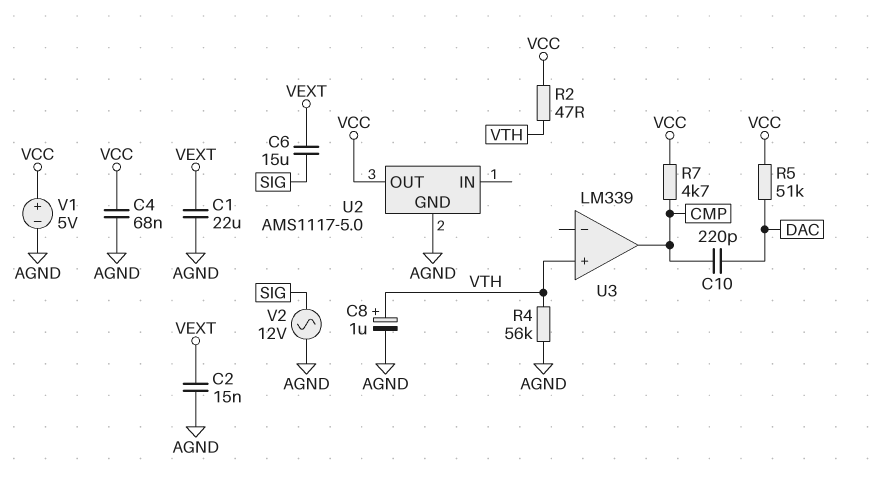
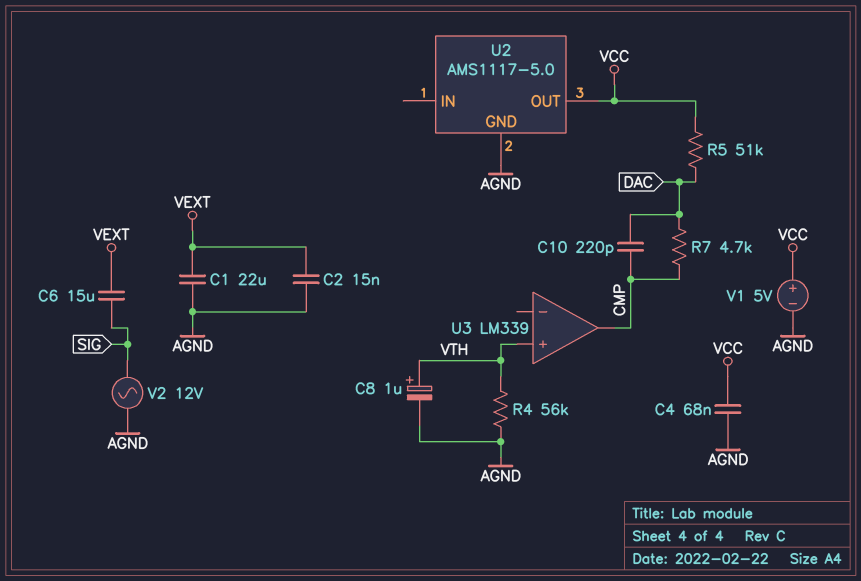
R2: 47 (VCC, VTH) -> none
R7: 4.7k (CMP, VCC) -> 4.7k (CMP, DAC)

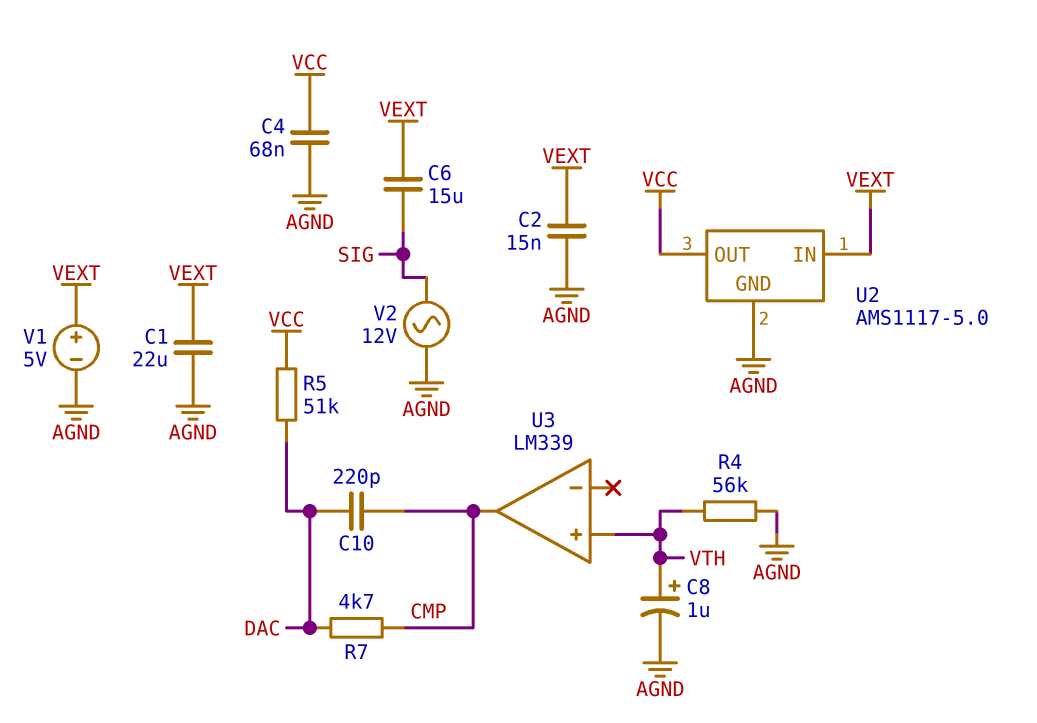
U2 pin IN: none -> VEXT
V1: 5V (plus VCC, minus AGND) -> 5V (plus VEXT, minus AGND)

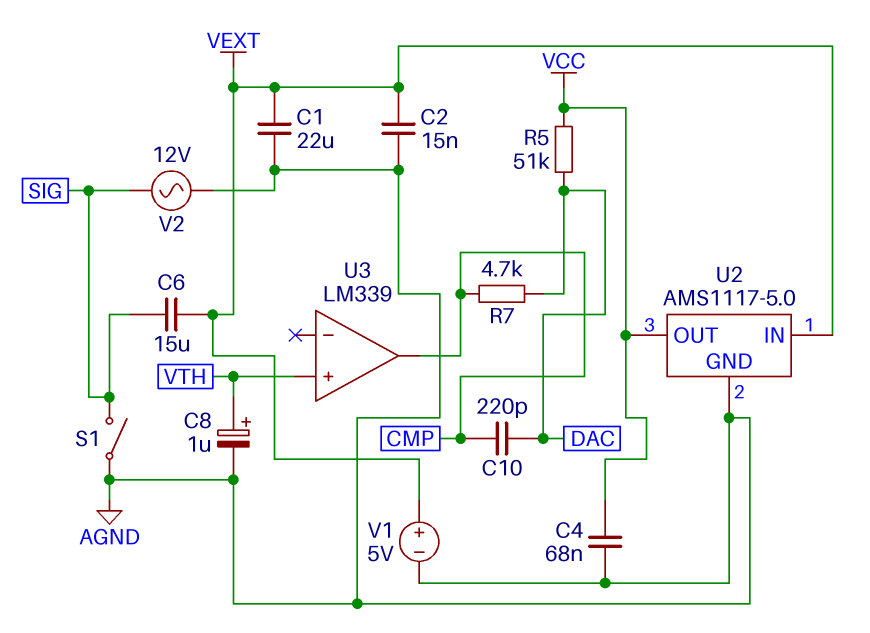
R4: 56k (AGND, VTH) -> none
S1: none -> switch (AGND, SIG)

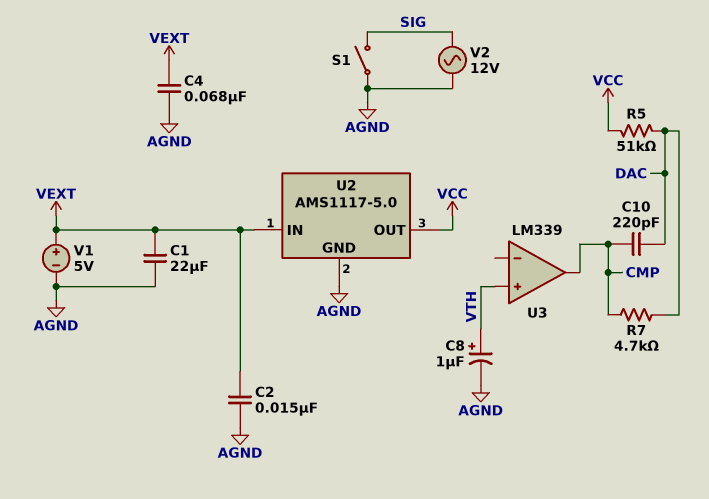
C4: 68nF (AGND, VCC) -> 68nF (AGND, VEXT)
C6: 15uF (SIG, VEXT) -> none

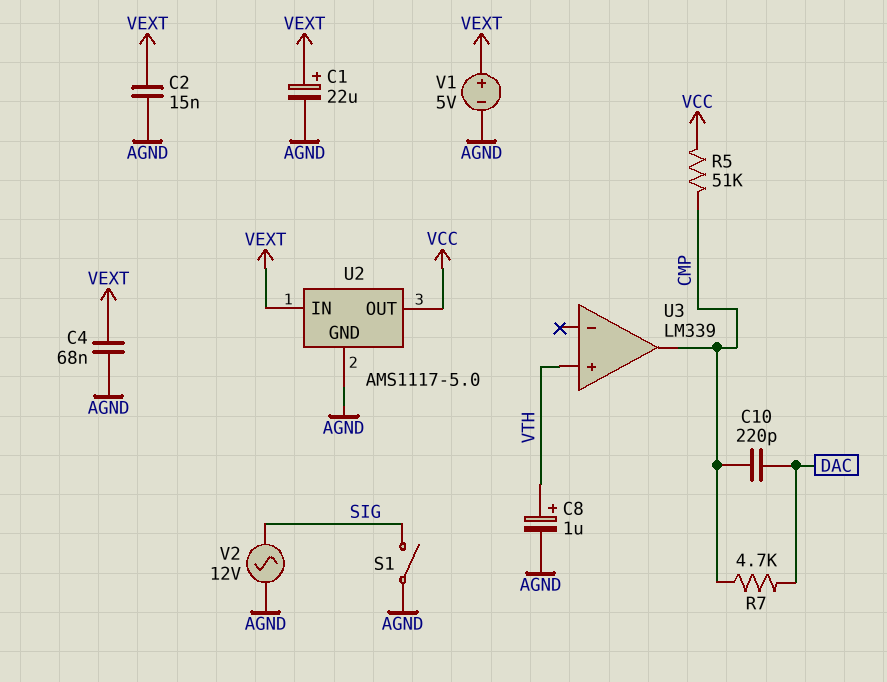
C1: 22uF (AGND, VEXT) -> 22uF (plus VEXT, minus AGND)
R5: 51k (DAC, VCC) -> 51k (CMP, VCC)

